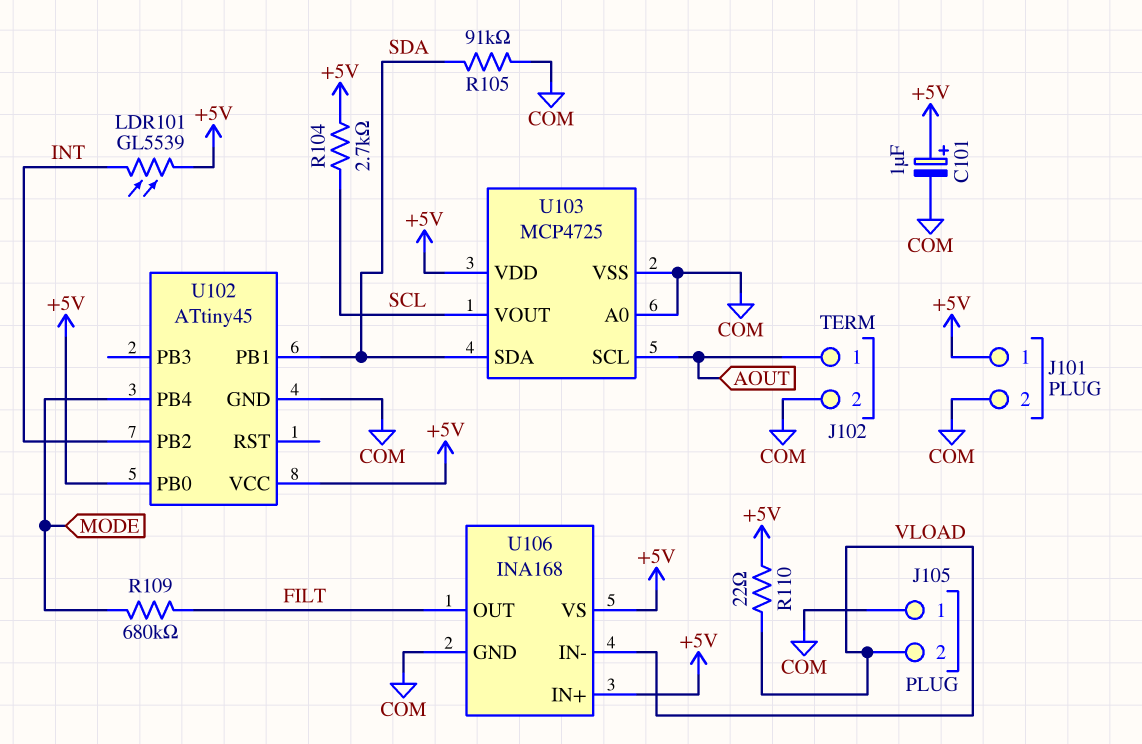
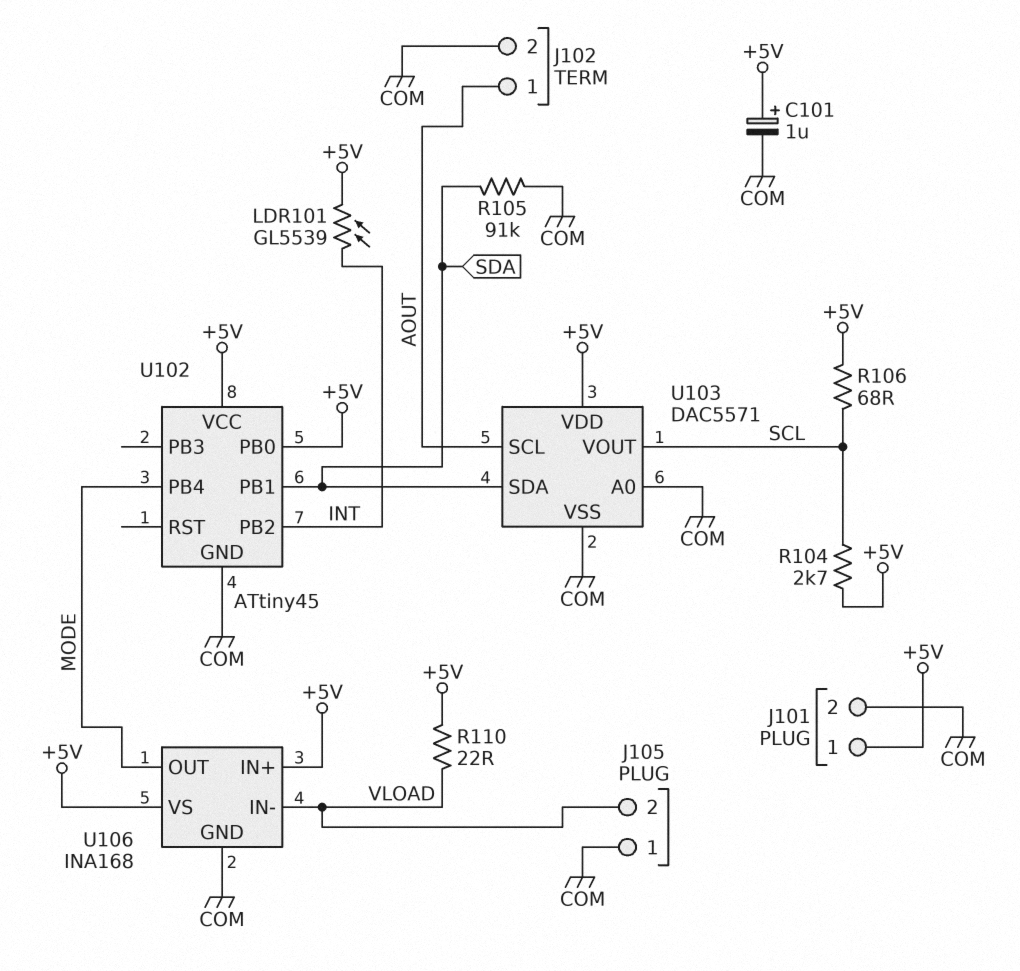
R106: none -> 68 (+5V, SCL)
R109: 680k (FILT, MODE) -> none
U103: MCP4725 -> DAC5571
U106 pin OUT: FILT -> MODE

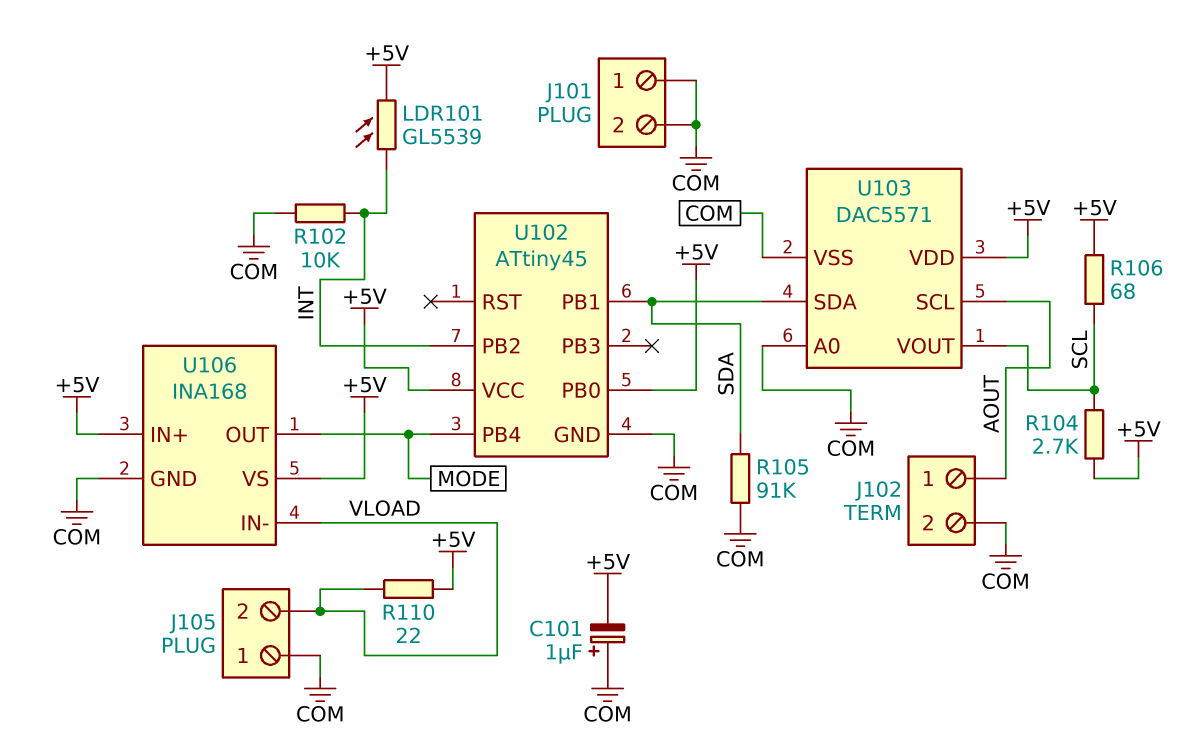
C101: 1uF (plus +5V, minus COM) -> 1uF (plus COM, minus +5V)
J101 pin 1: +5V -> COM
R102: none -> 10k (COM, INT)

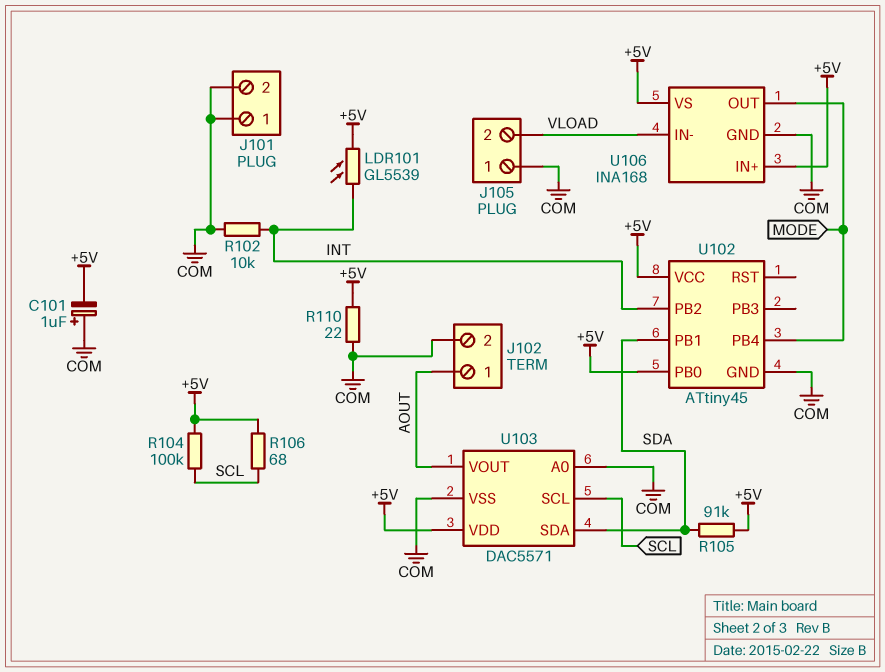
R104: 2.7k (+5V, SCL) -> 100k (+5V, SCL)
R105: 91k (COM, SDA) -> 91k (+5V, SDA)
R110: 22 (+5V, VLOAD) -> 22 (+5V, COM)
U103 pin SCL: AOUT -> SCL
U103 pin VOUT: SCL -> AOUT

